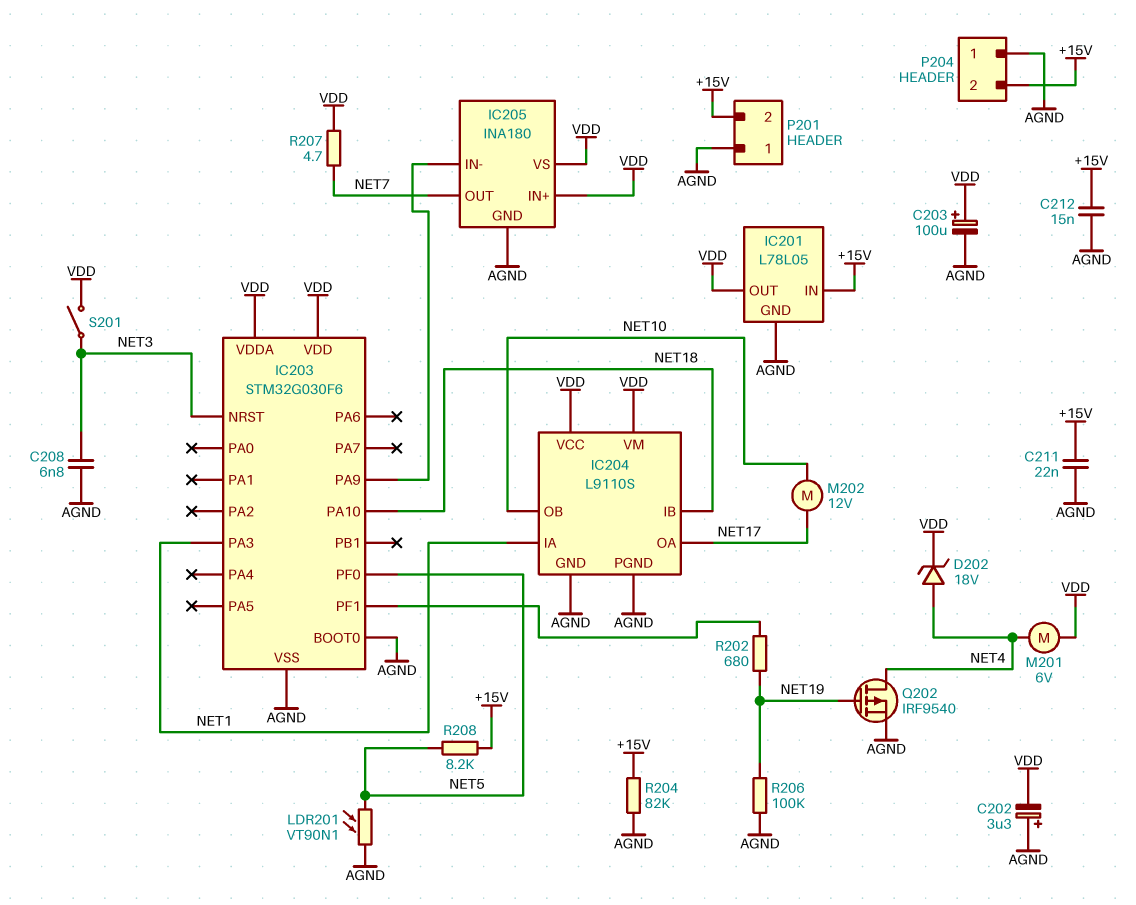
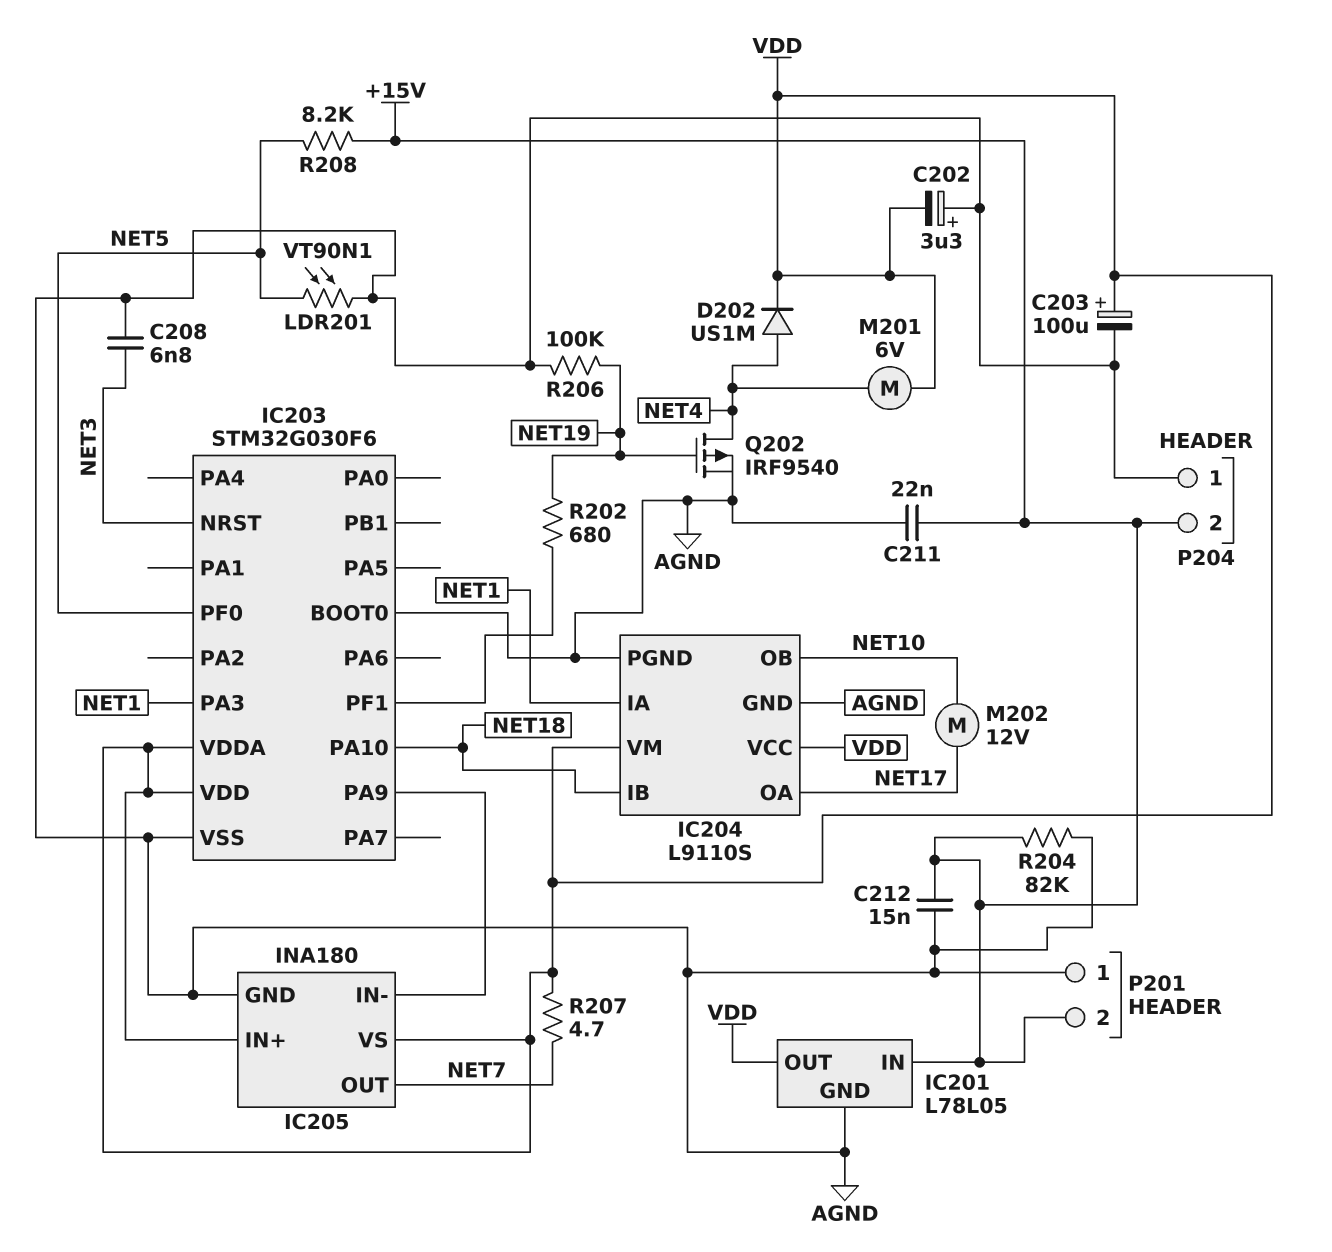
D202: zener 18V (A NET4, K VDD) -> diode US1M (A NET4, K VDD)
S201: switch (NET3, VDD) -> none

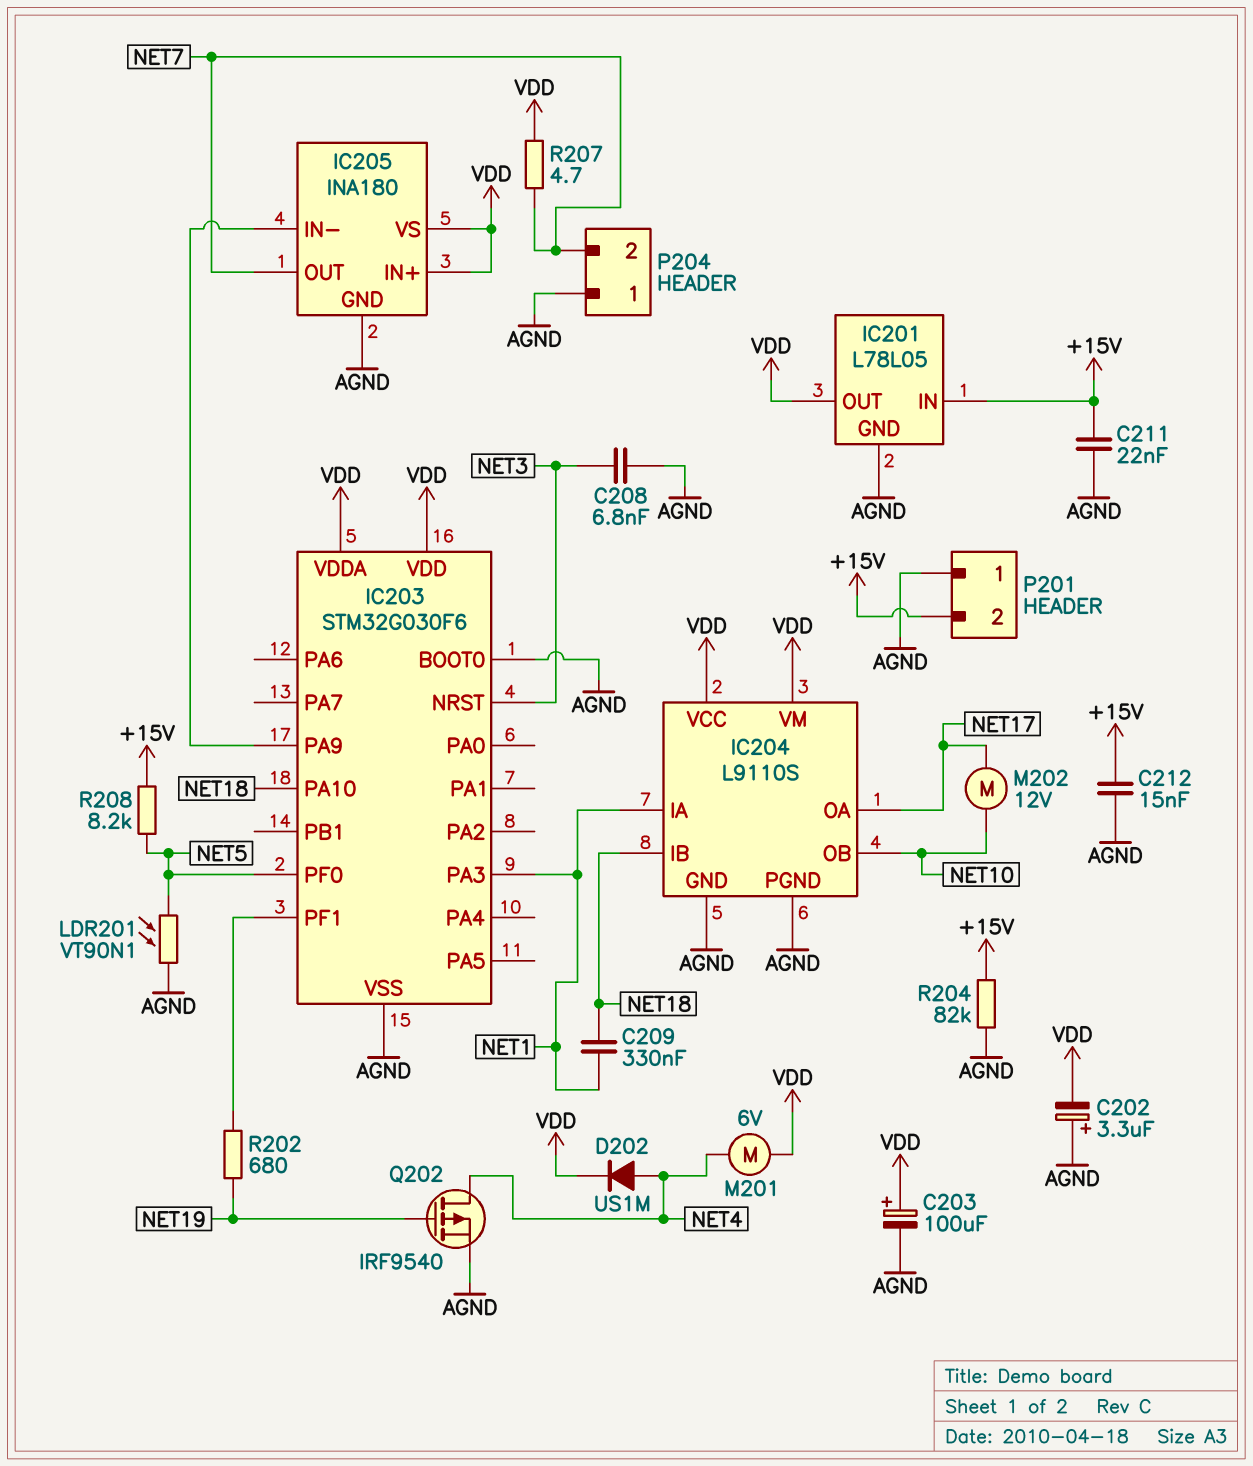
C209: none -> 330nF (NET1, NET18)
P204 pin 2: +15V -> NET7
R206: 100k (AGND, NET19) -> none

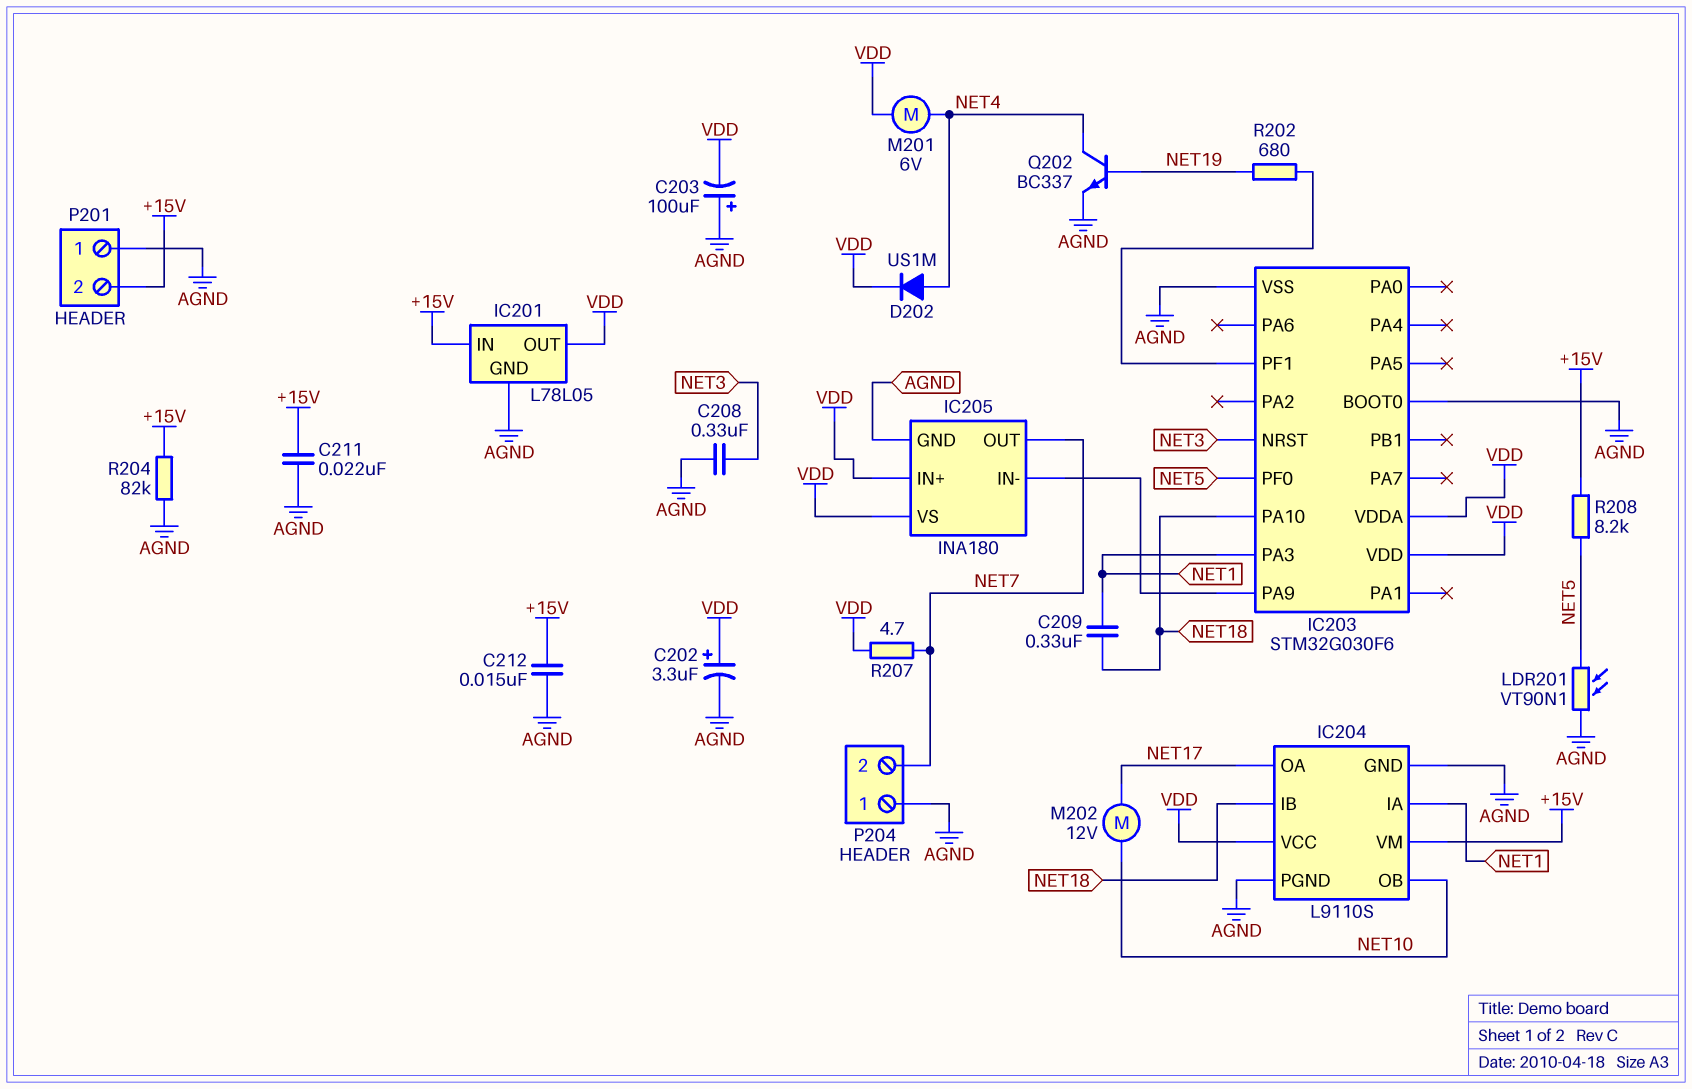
C202: 3.3uF (plus AGND, minus VDD) -> 3.3uF (plus VDD, minus AGND)
C203: 100uF (plus VDD, minus AGND) -> 100uF (plus AGND, minus VDD)
C208: 6.8nF (AGND, NET3) -> 330nF (AGND, NET3)
IC204 pin VM: VDD -> +15V
Q202: PMOS IRF9540 (G NET19, D NET4, S AGND) -> NPN BC337 (B NET19, C NET4, E AGND)

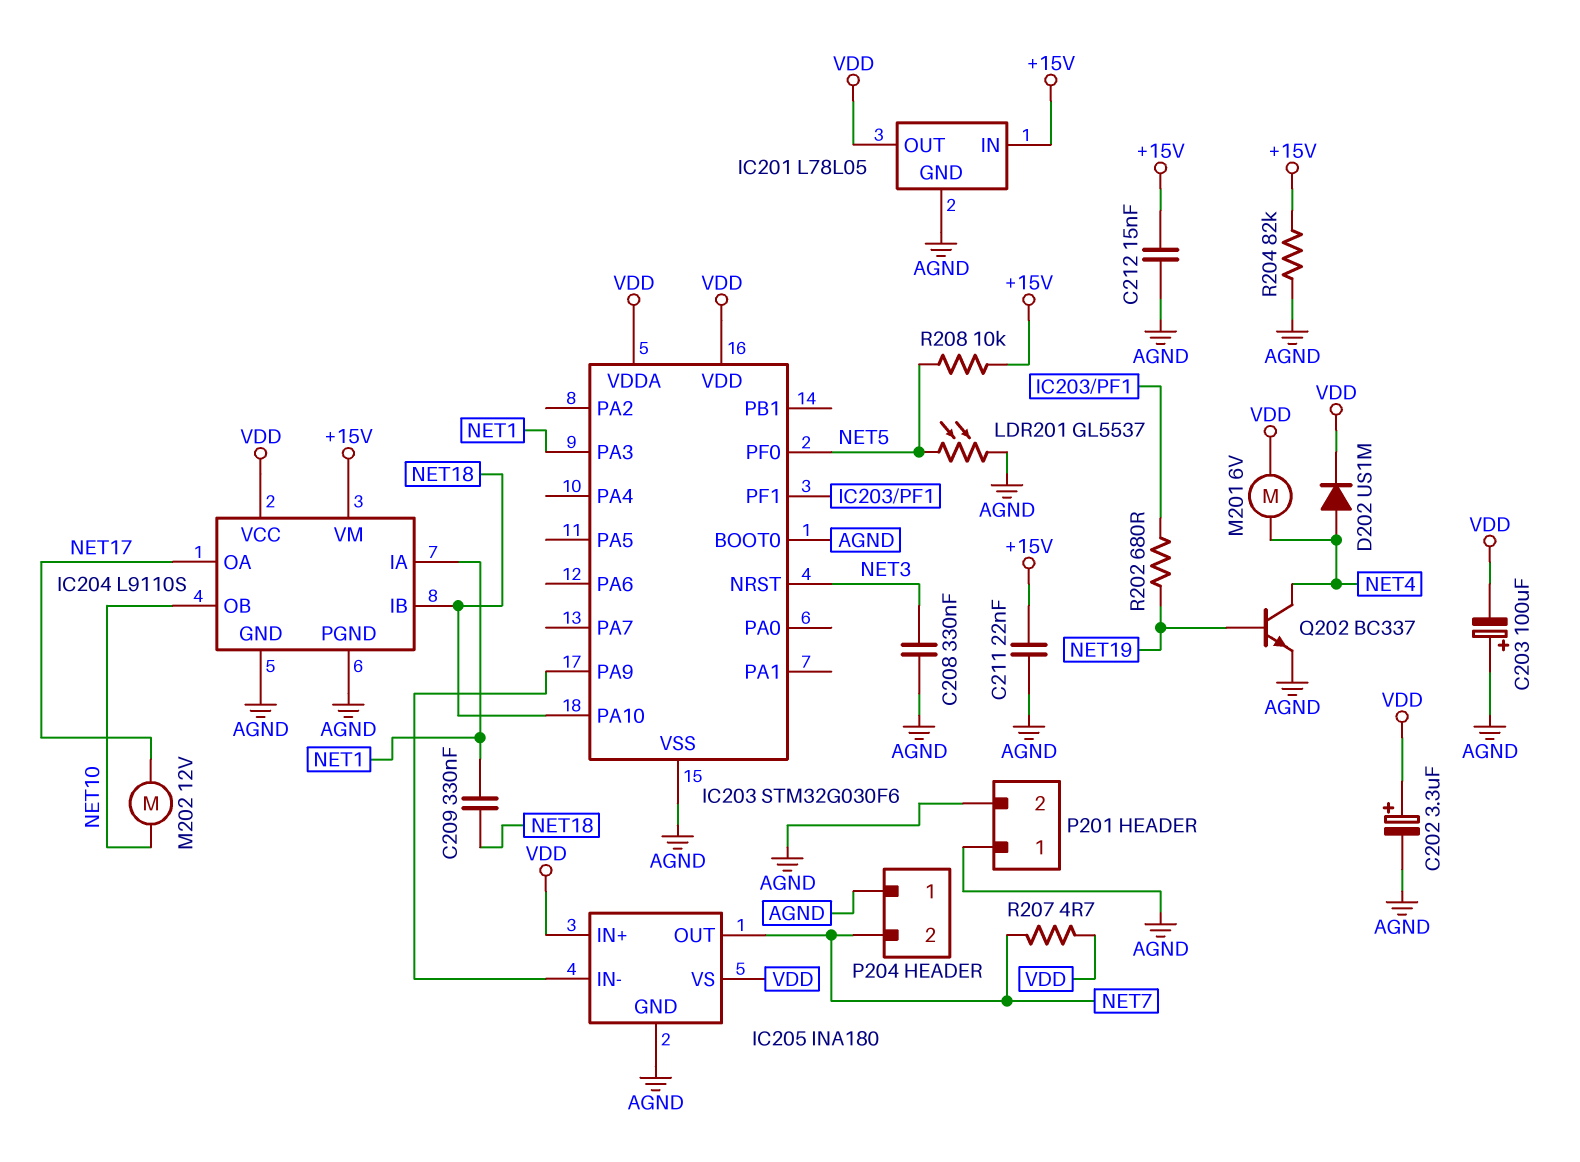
LDR201: VT90N1 (AGND, NET5) -> GL5537 (AGND, NET5)
P201 pin 2: +15V -> AGND
R208: 8.2k (+15V, NET5) -> 10k (+15V, NET5)

